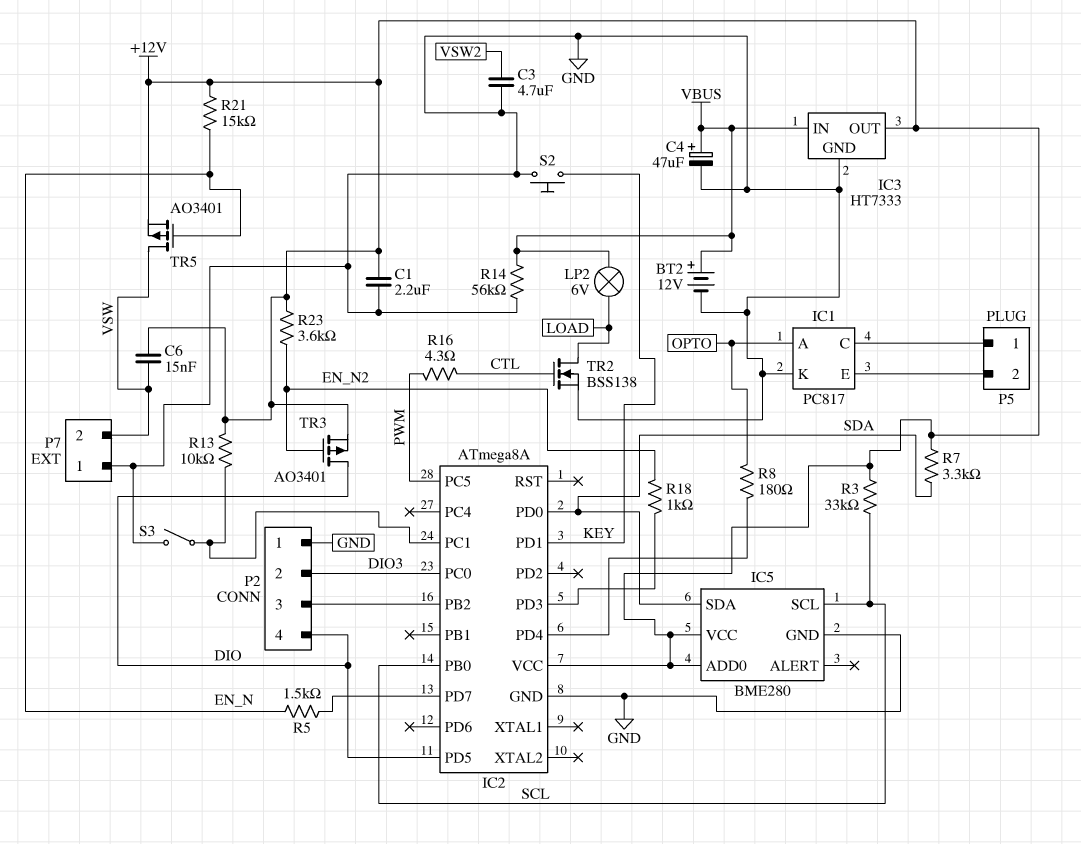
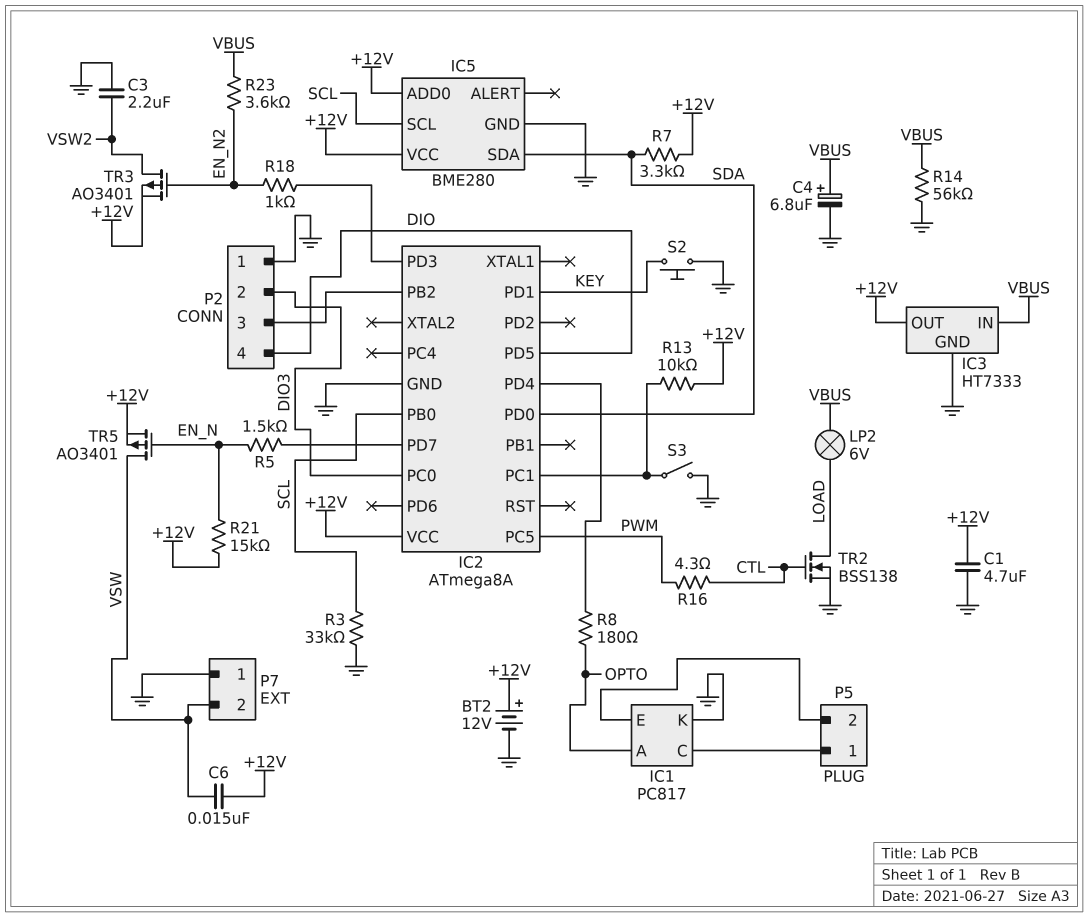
BT2: 12V (plus VBUS, minus GND) -> 12V (plus +12V, minus GND)
C1: 2.2uF (+12V, GND) -> 4.7uF (+12V, GND)
C3: 4.7uF (GND, VSW2) -> 2.2uF (GND, VSW2)
C4: 47uF (plus VBUS, minus GND) -> 6.8uF (plus VBUS, minus GND)
R3: 33k (+12V, SCL) -> 33k (GND, SCL)
R23: 3.6k (+12V, EN_N2) -> 3.6k (EN_N2, VBUS)
TR3: PMOS AO3401 (G EN_N2, D DIO, S +12V) -> PMOS AO3401 (G EN_N2, D VSW2, S +12V)

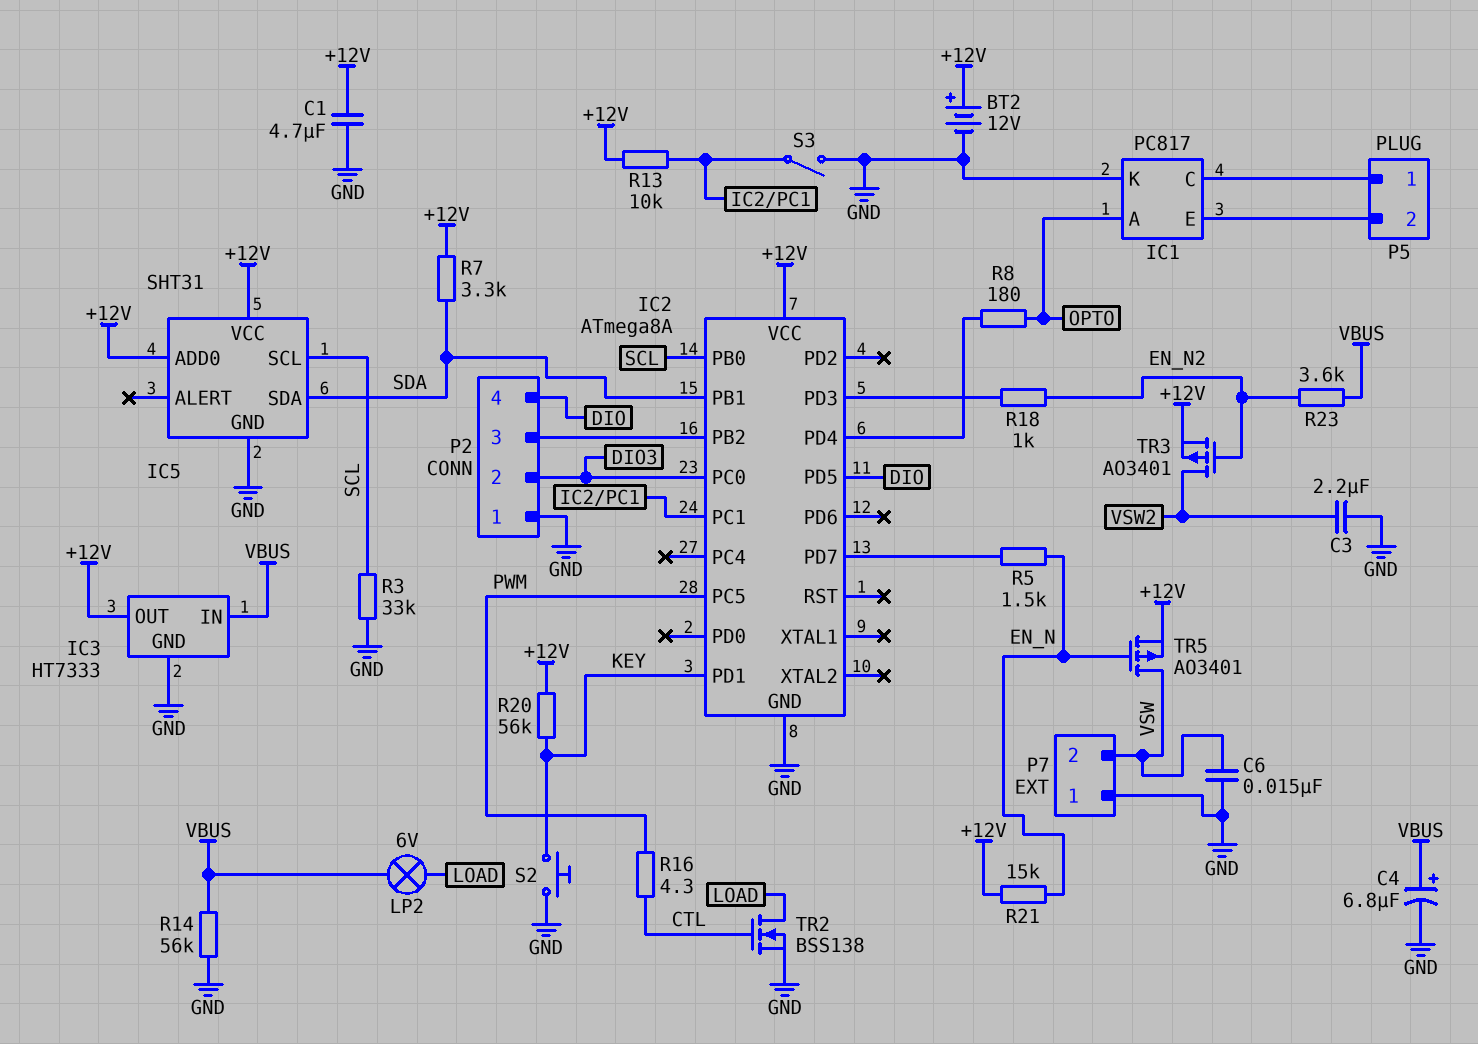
C6: 15nF (+12V, VSW) -> 15nF (GND, VSW)
IC2 pin PB1: none -> SDA
IC2 pin PD0: SDA -> none
IC5: BME280 -> SHT31
R20: none -> 56k (+12V, KEY)

